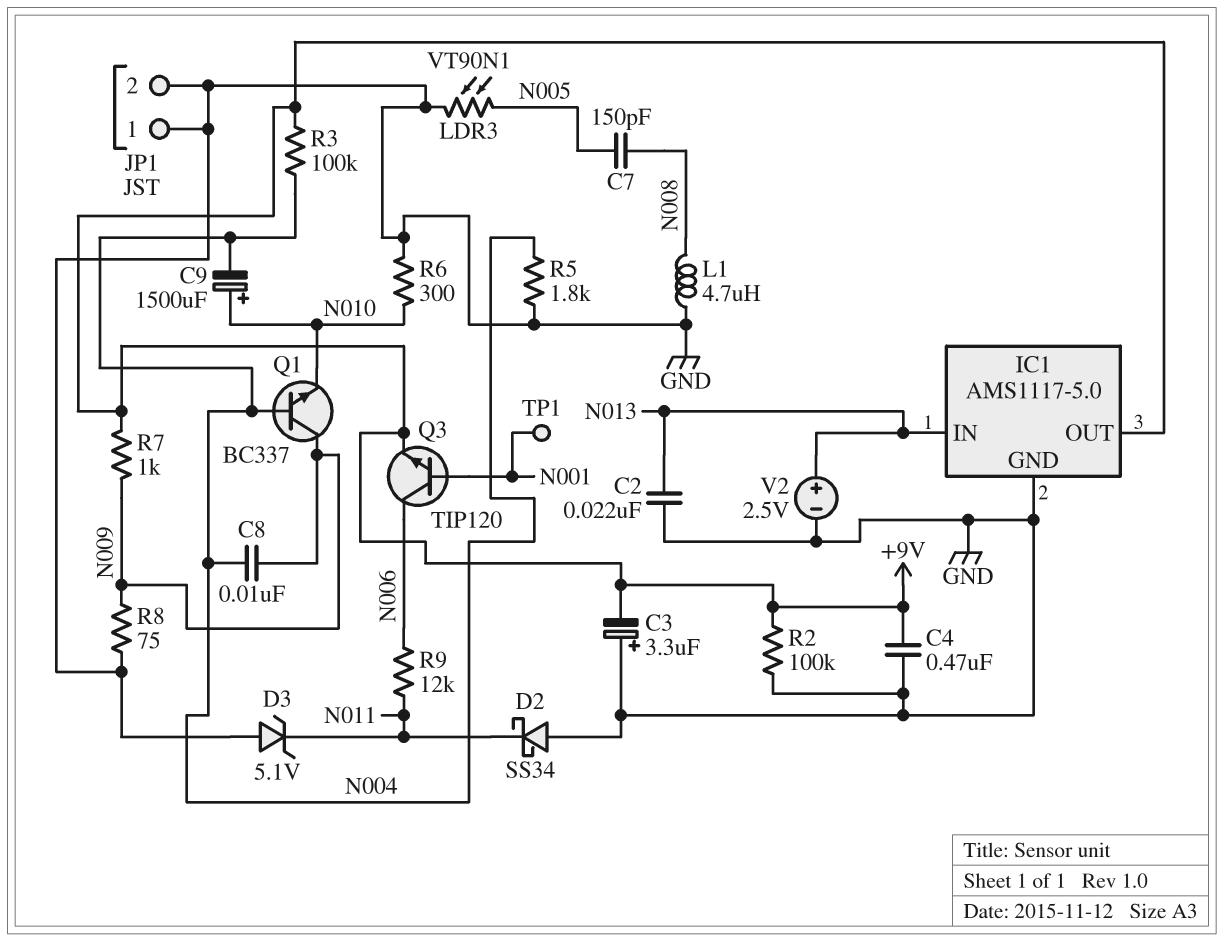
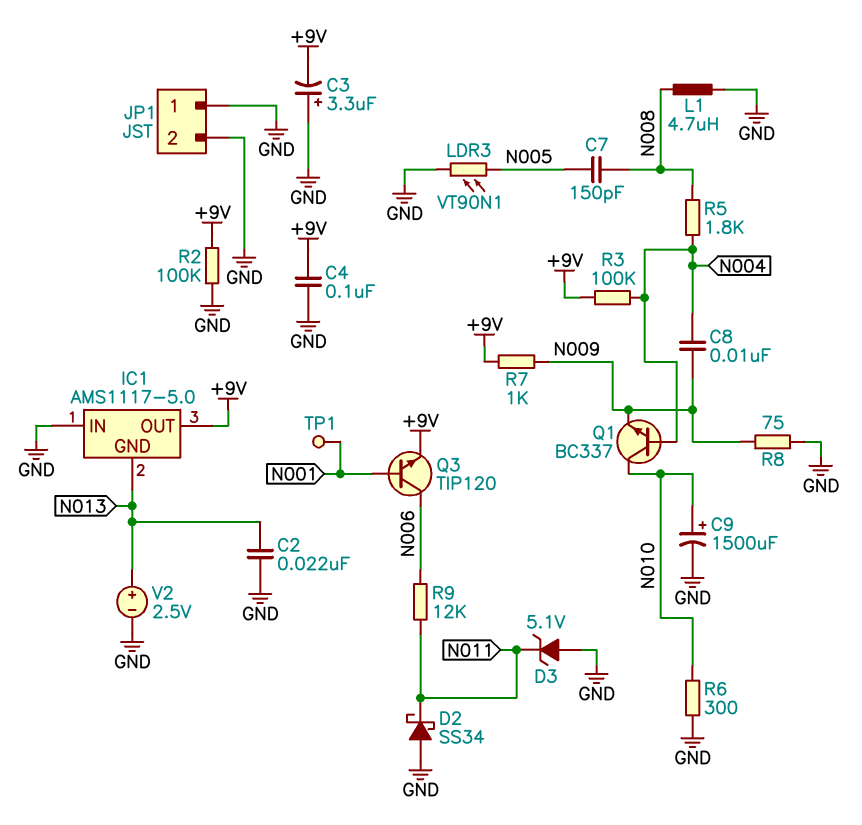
C4: 470nF (+9V, GND) -> 100nF (+9V, GND)
C9: 1500uF (plus N010, minus N004) -> 1500uF (plus N010, minus GND)
IC1 pin GND: GND -> N013
IC1 pin IN: N013 -> GND
Q1: NPN BC337 (B N004, C N009, E N010) -> NPN BC337 (B N004, C N010, E N009)
R5: 1.8k (GND, N004) -> 1.8k (N004, N008)

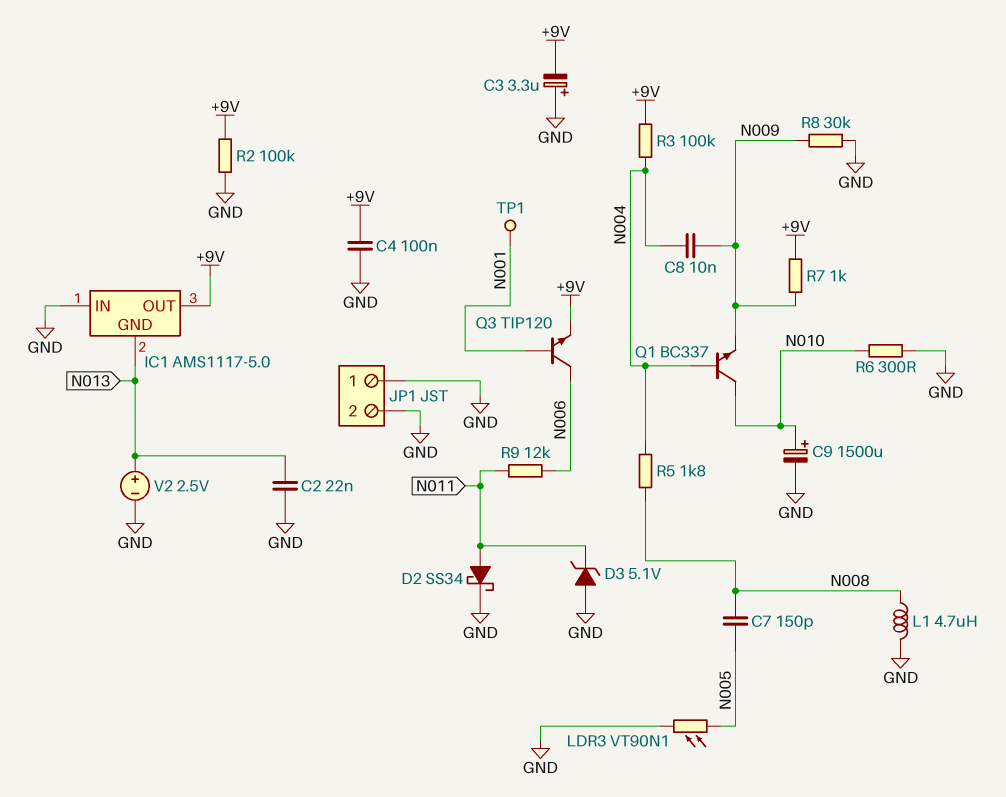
D2: schottky SS34 (A GND, K N011) -> schottky SS34 (A N011, K GND)
R8: 75 (GND, N009) -> 30k (GND, N009)

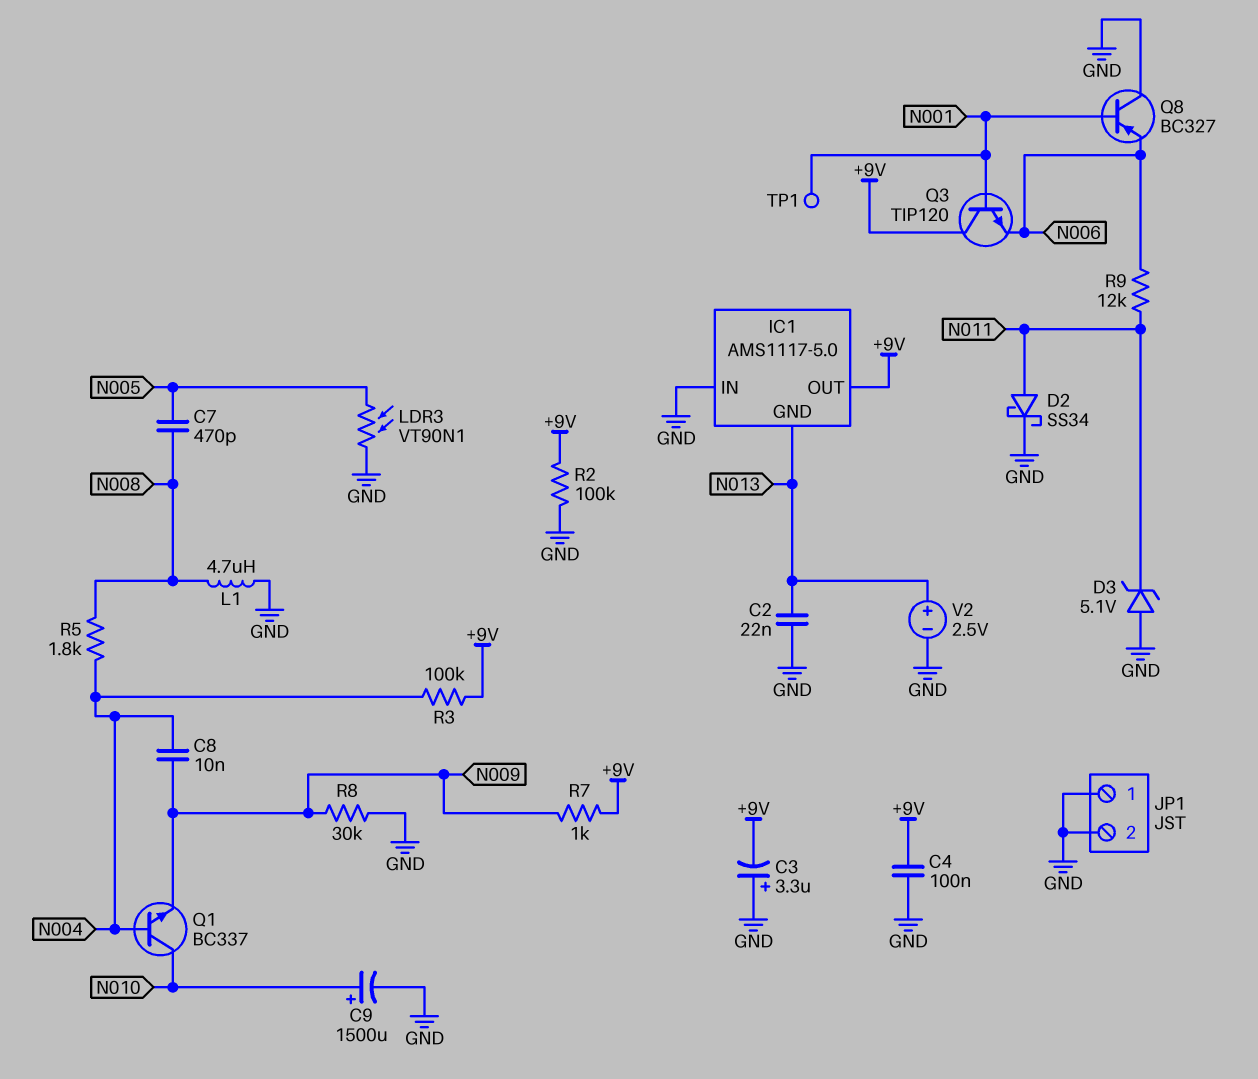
C7: 150pF (N005, N008) -> 470pF (N005, N008)
Q3: NPN TIP120 (B N001, C N006, E +9V) -> NPN TIP120 (B N001, C +9V, E N006)
Q8: none -> PNP BC327 (B N001, C GND, E N006)
R6: 300 (GND, N010) -> none

